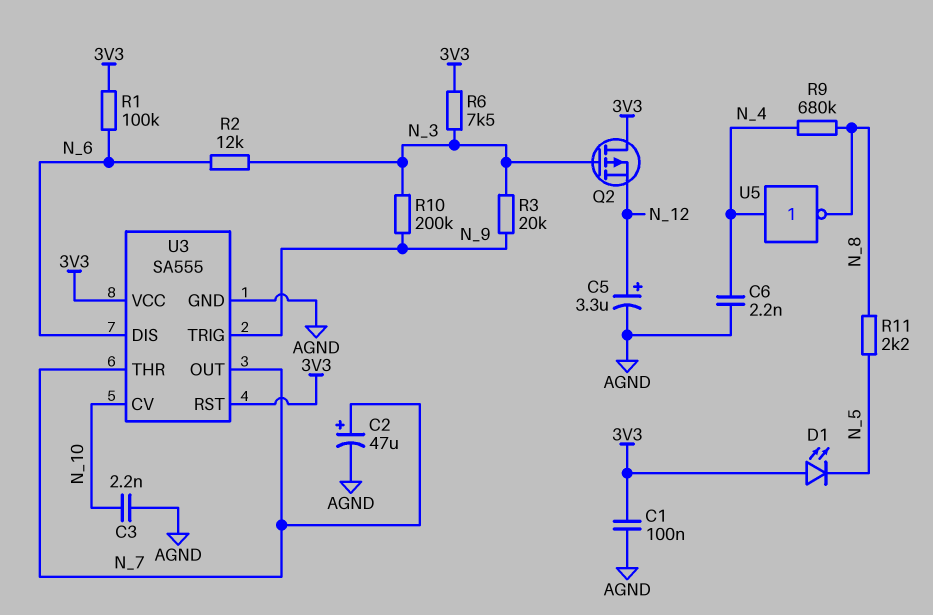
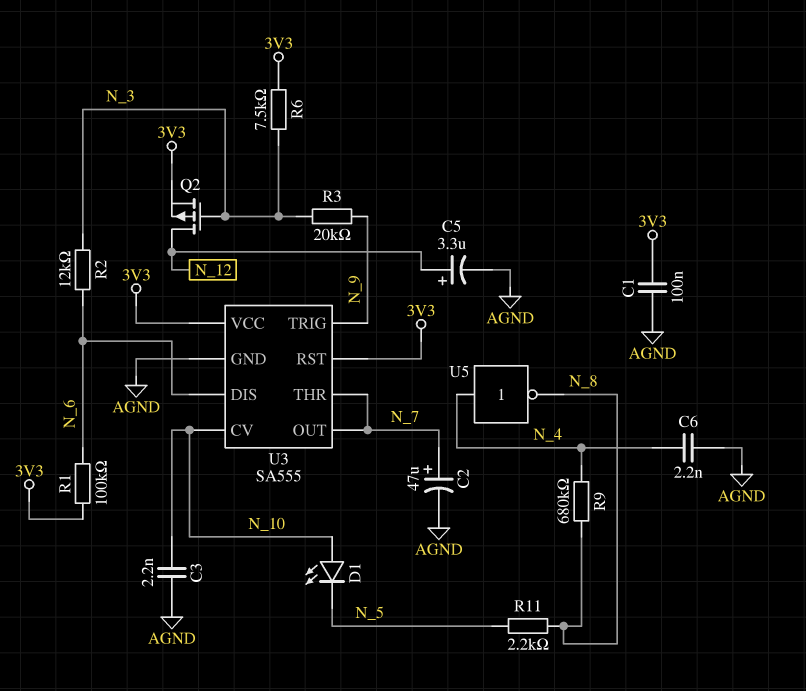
D1: LED (A 3V3, K N_5) -> LED (A N_10, K N_5)
Q2: PMOS (G N_3, D 3V3, S N_12) -> PMOS (G N_3, D N_12, S 3V3)
R10: 200k (N_3, N_9) -> none

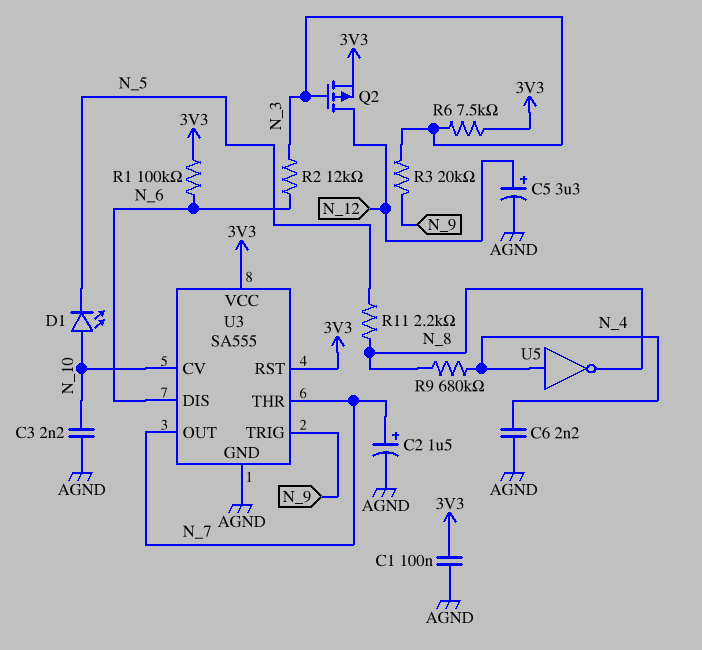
C2: 47uF (plus N_7, minus AGND) -> 1.5uF (plus N_7, minus AGND)

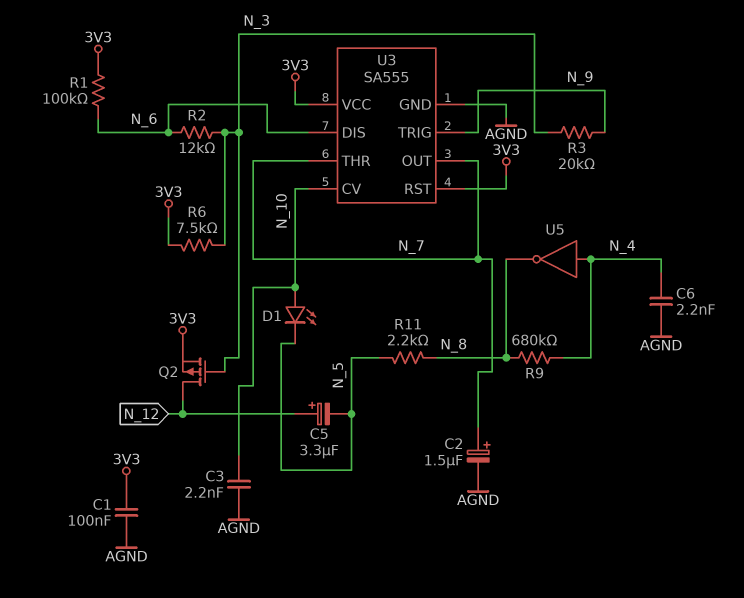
C5: 3.3uF (plus N_12, minus AGND) -> 3.3uF (plus N_12, minus N_5)

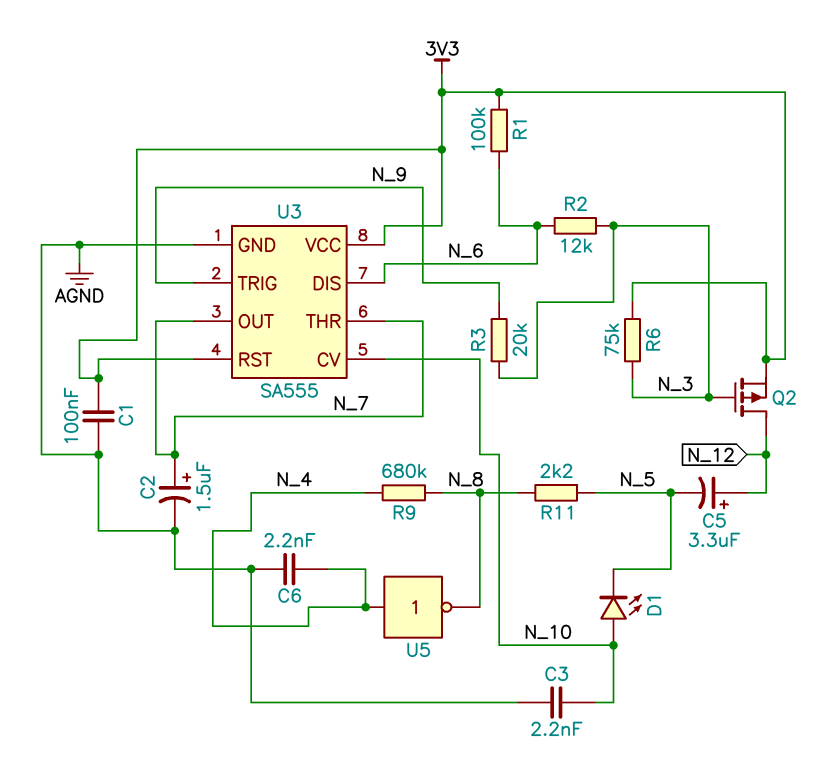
R6: 7.5k (3V3, N_3) -> 75k (3V3, N_3)

